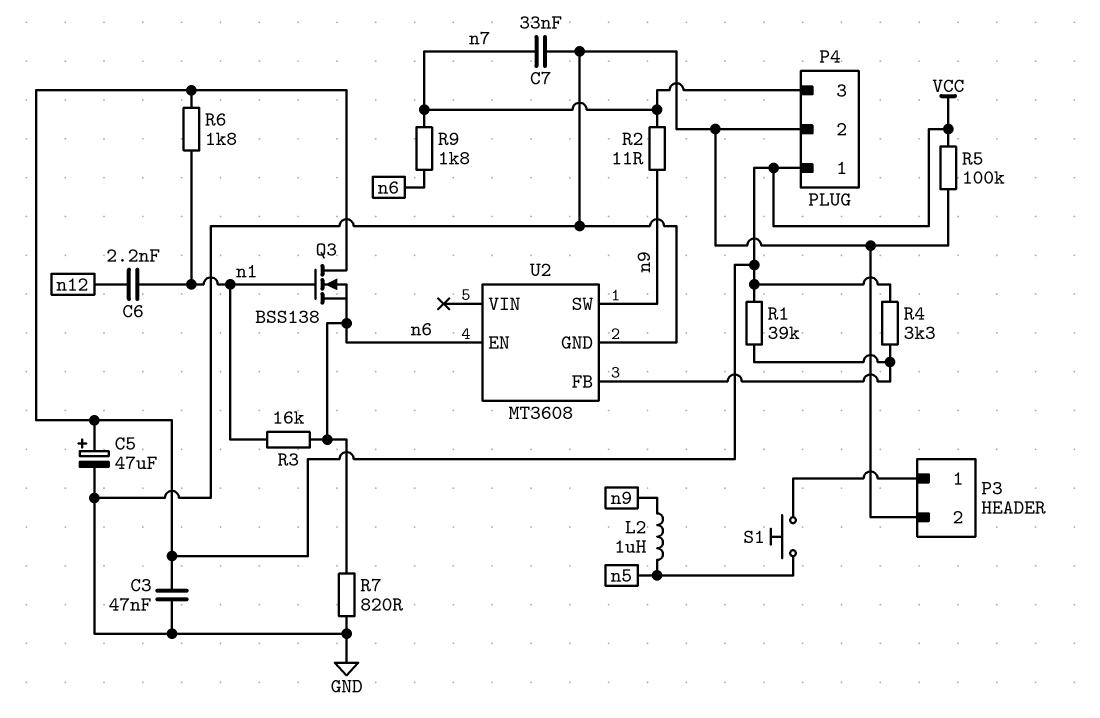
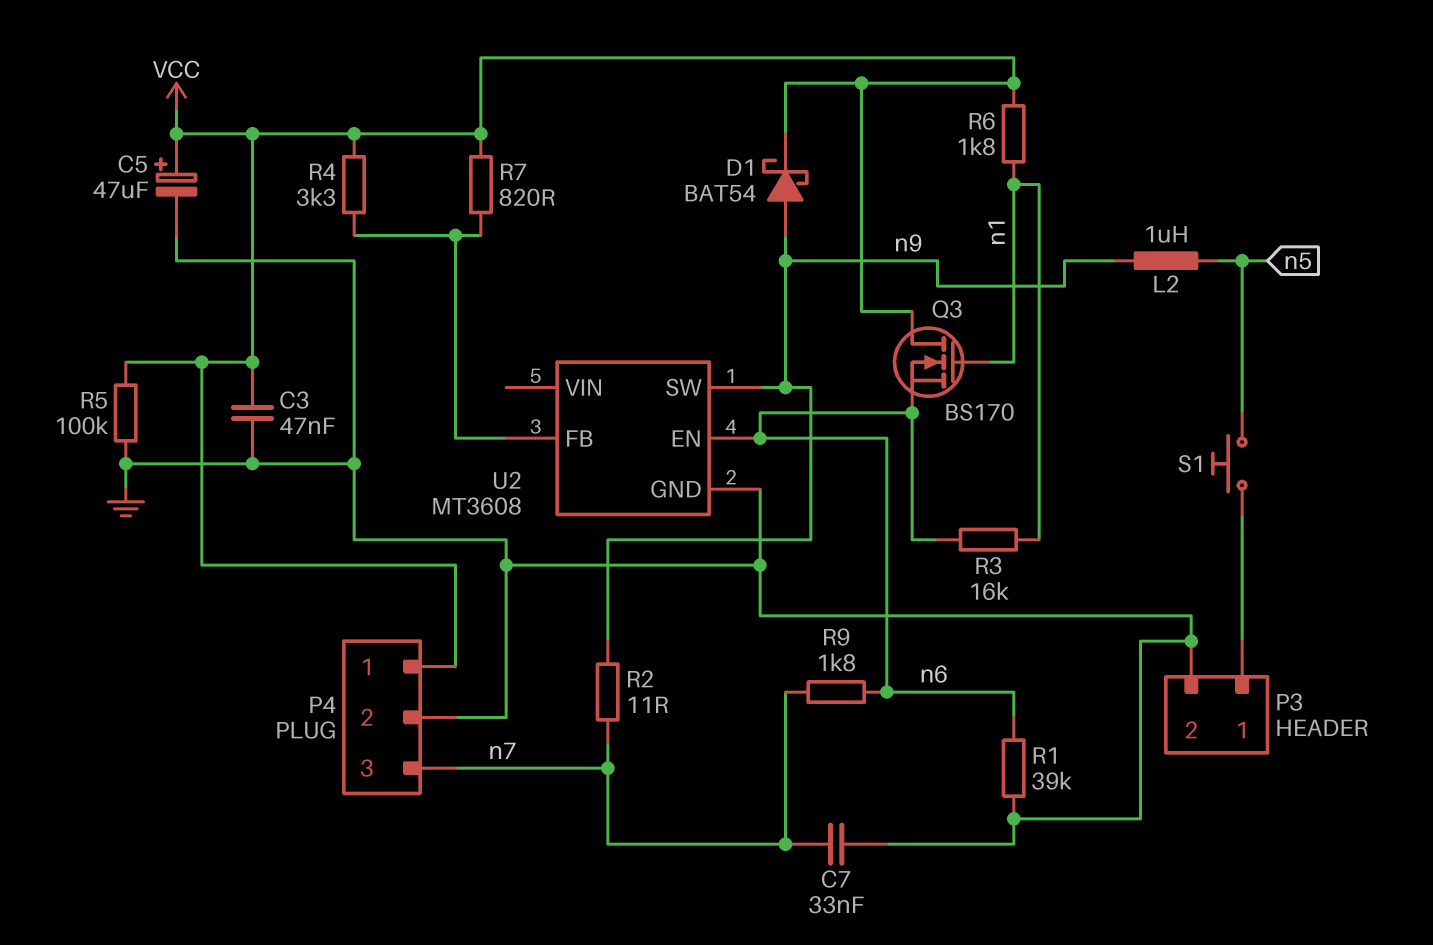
C6: 2.2nF (n1, n12) -> none
D1: none -> schottky BAT54 (A n9, K VCC)
Q3: NMOS BSS138 (G n1, D VCC, S n6) -> NMOS BS170 (G n1, D VCC, S n6)
R1: 39k (U2/FB, VCC) -> 39k (GND, n6)
R7: 820 (GND, n6) -> 820 (U2/FB, VCC)

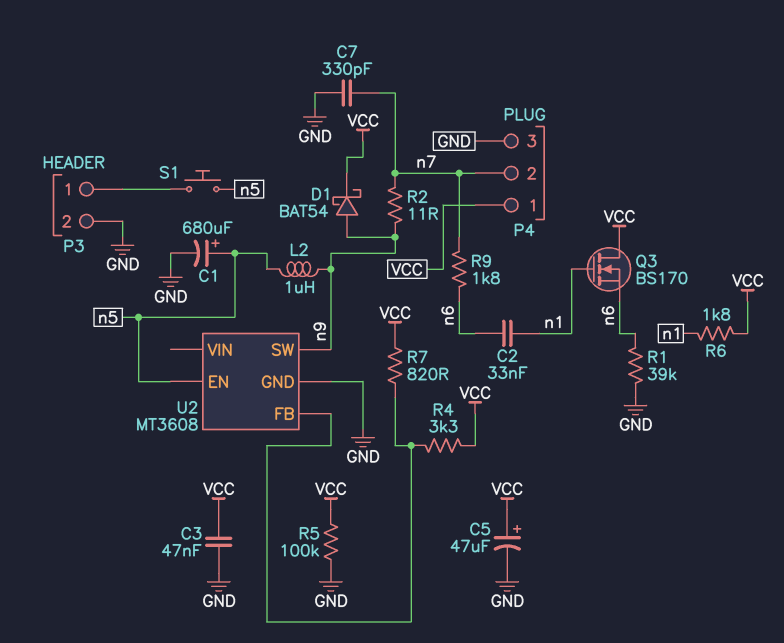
C1: none -> 680uF (plus n5, minus GND)
C2: none -> 33nF (n1, n6)
C7: 33nF (GND, n7) -> 330pF (GND, n7)
P4 pin 2: GND -> n7
P4 pin 3: n7 -> GND
R3: 16k (n1, n6) -> none
U2 pin EN: n6 -> n5

